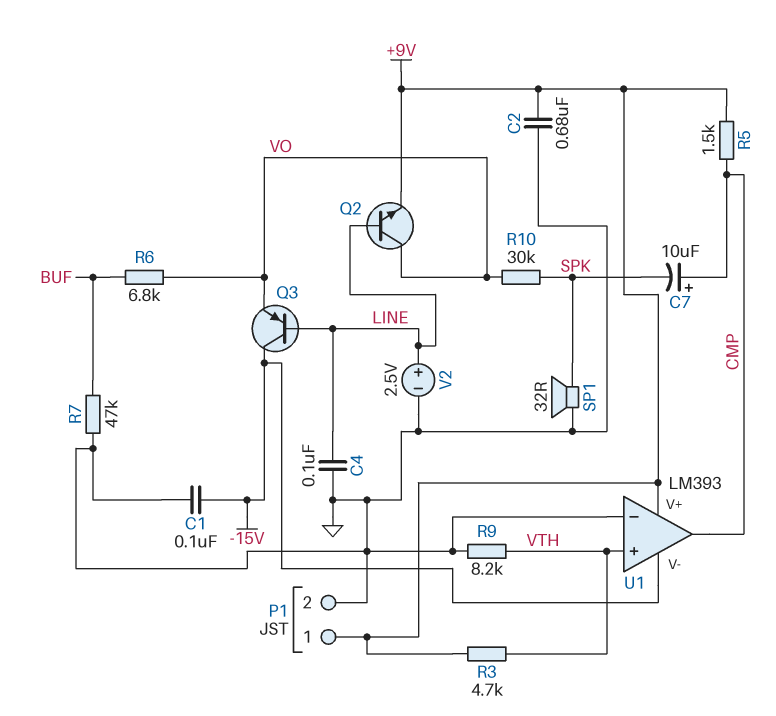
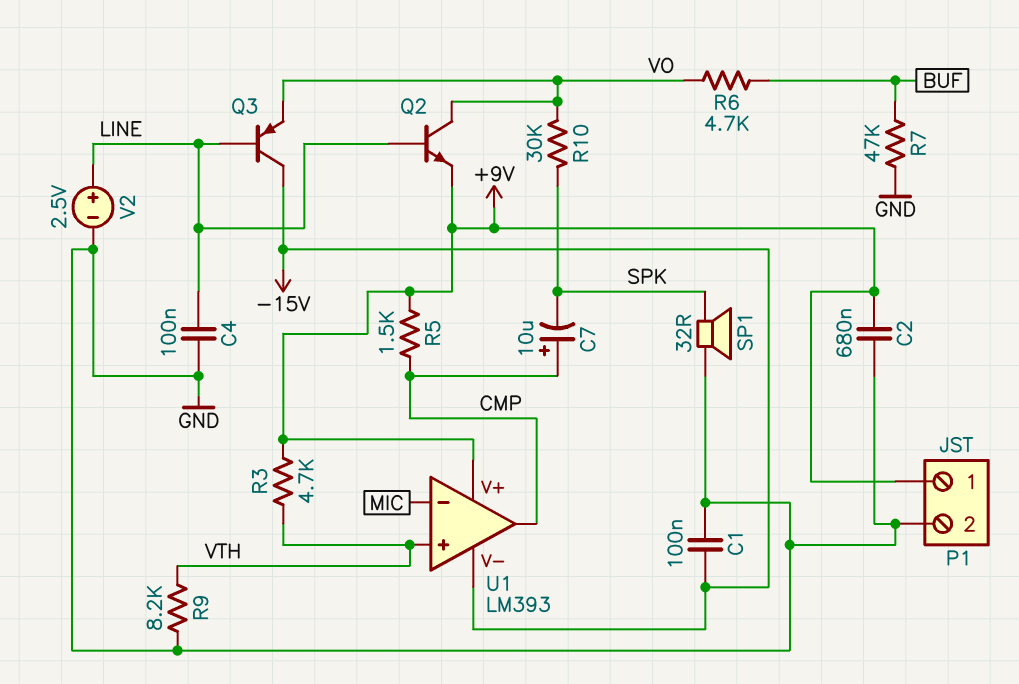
R6: 6.8k (BUF, VO) -> 4.7k (BUF, VO)
U1 pin in-: GND -> MIC

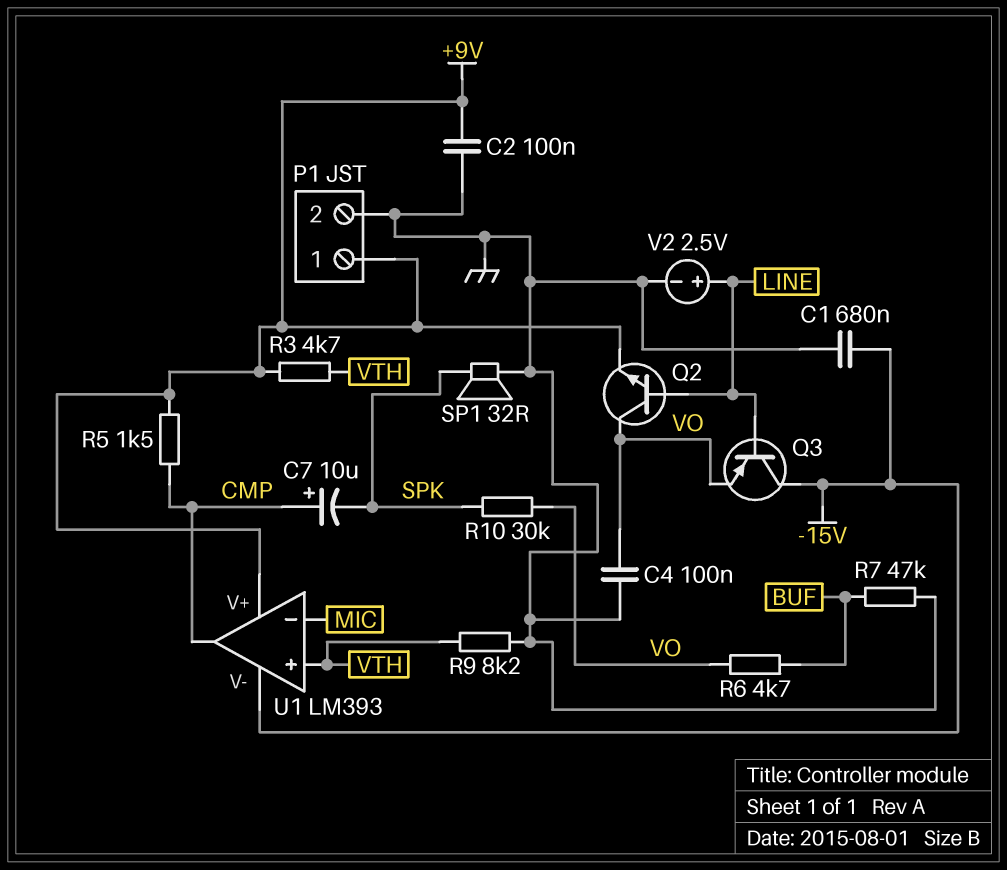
C1: 100nF (-15V, GND) -> 680nF (-15V, GND)
C2: 680nF (+9V, GND) -> 100nF (+9V, GND)
C4: 100nF (GND, LINE) -> 100nF (GND, VO)

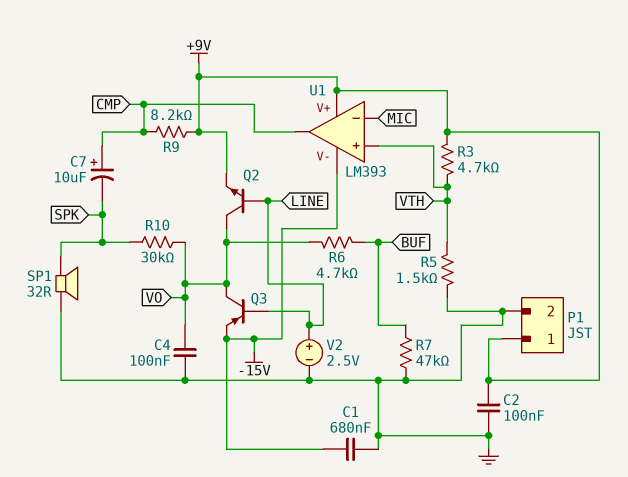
Q3: PNP (B LINE, C -15V, E VO) -> PNP (B LINE, C VO, E -15V)
R5: 1.5k (+9V, CMP) -> 1.5k (GND, VTH)
R9: 8.2k (GND, VTH) -> 8.2k (+9V, CMP)

